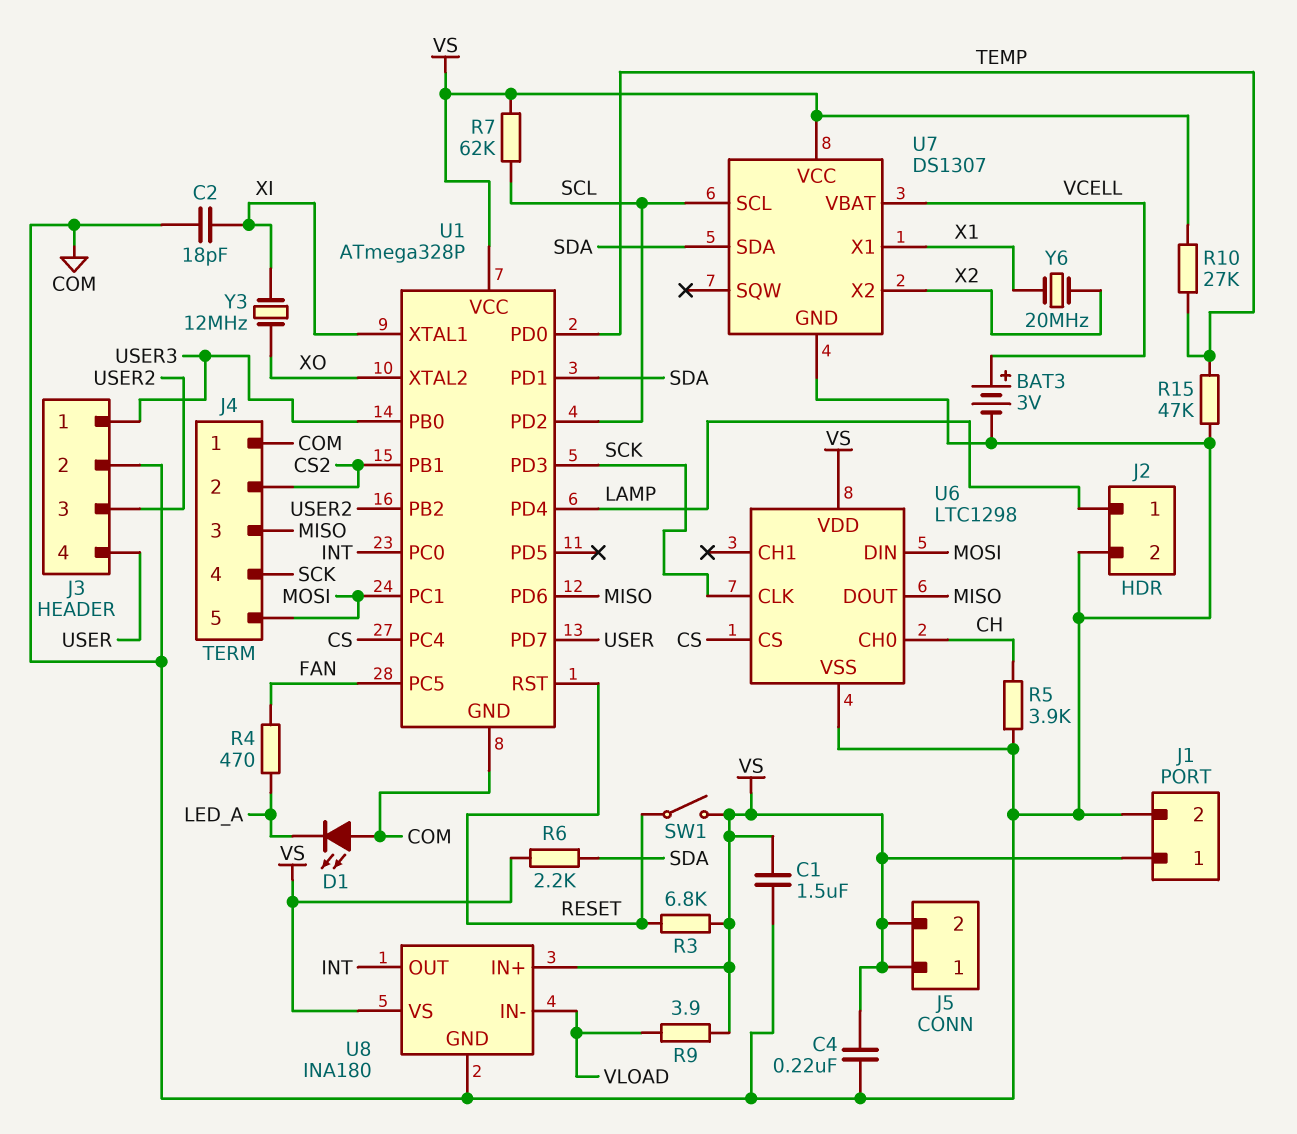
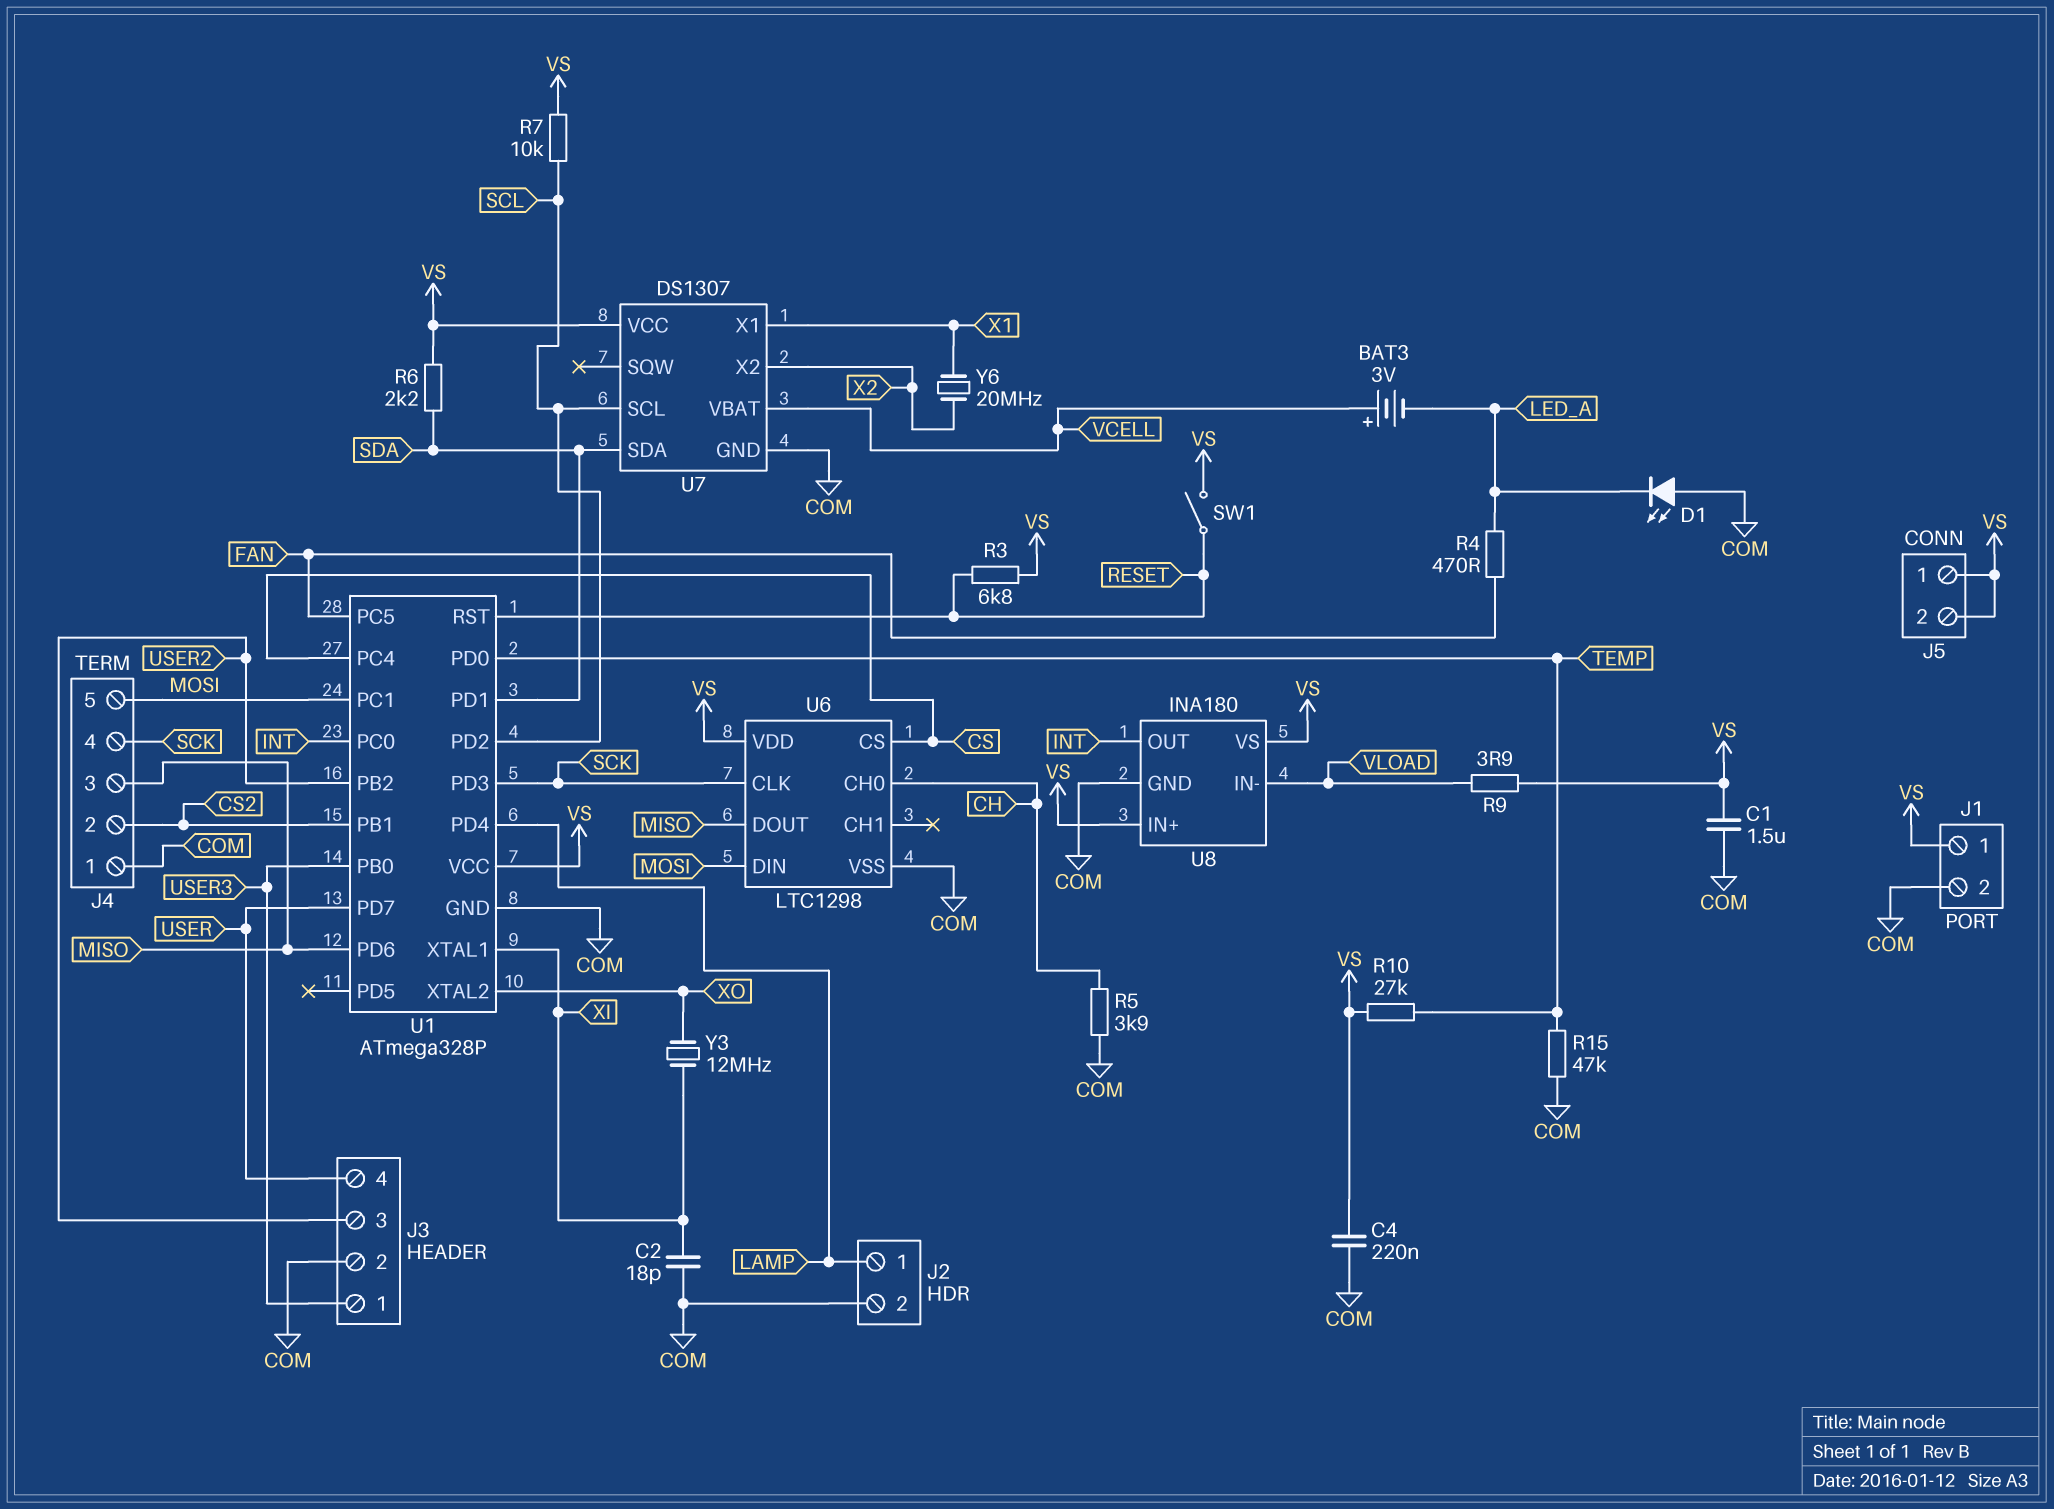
BAT3: 3V (plus VCELL, minus COM) -> 3V (plus VCELL, minus LED_A)
R7: 62k (SCL, VS) -> 10k (SCL, VS)

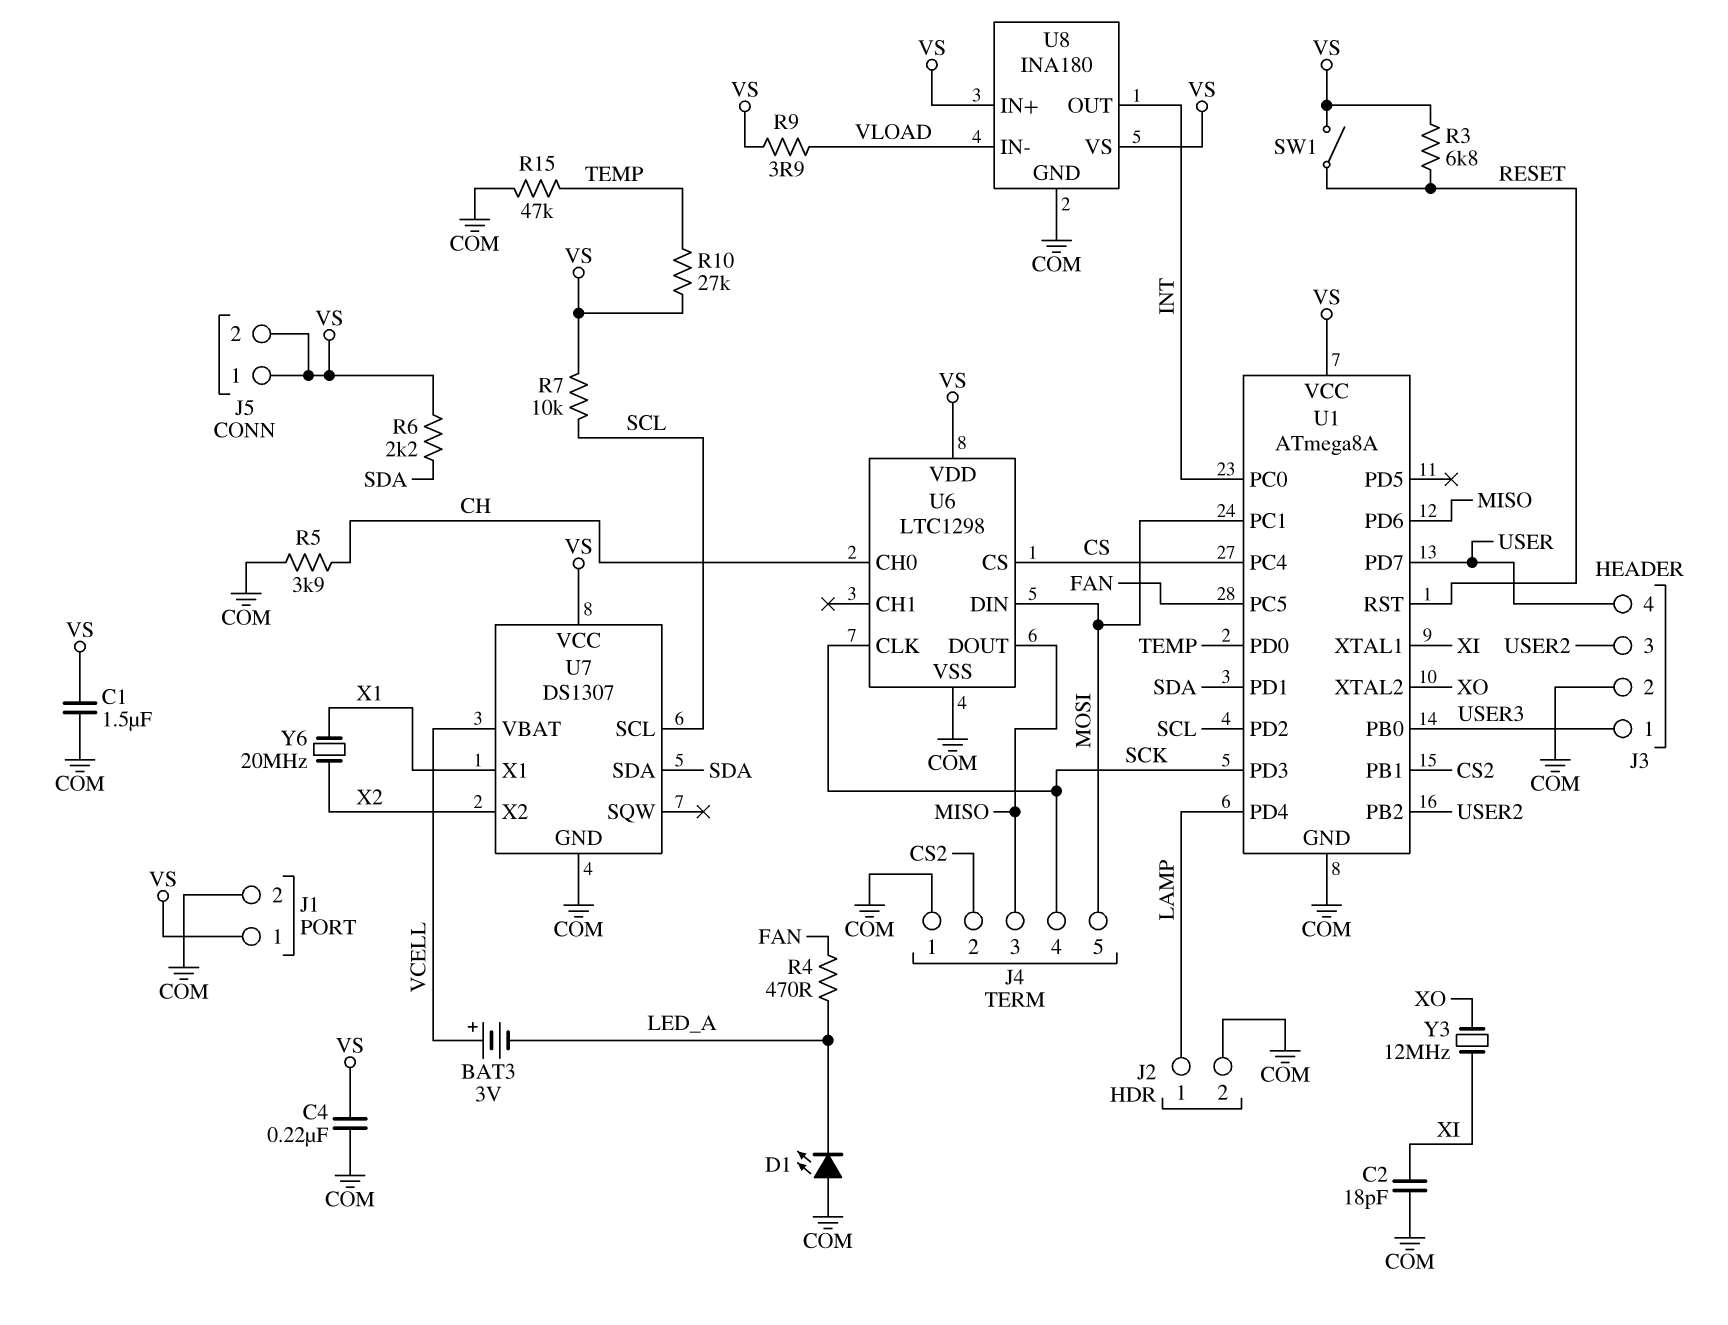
U1: ATmega328P -> ATmega8A

